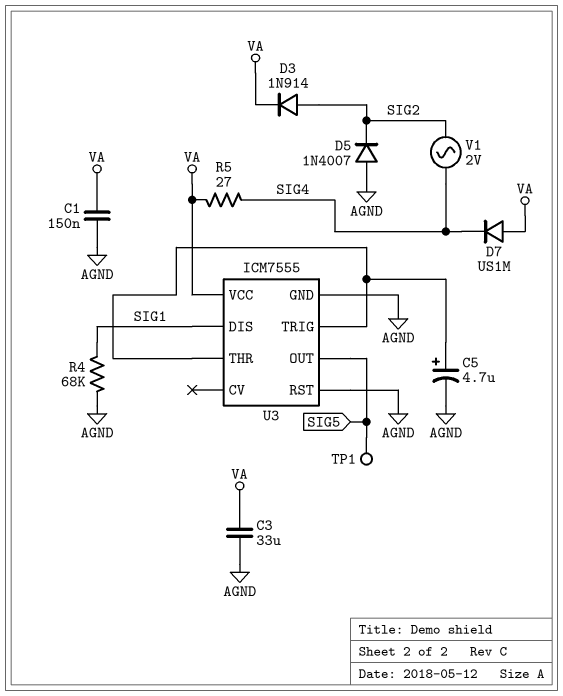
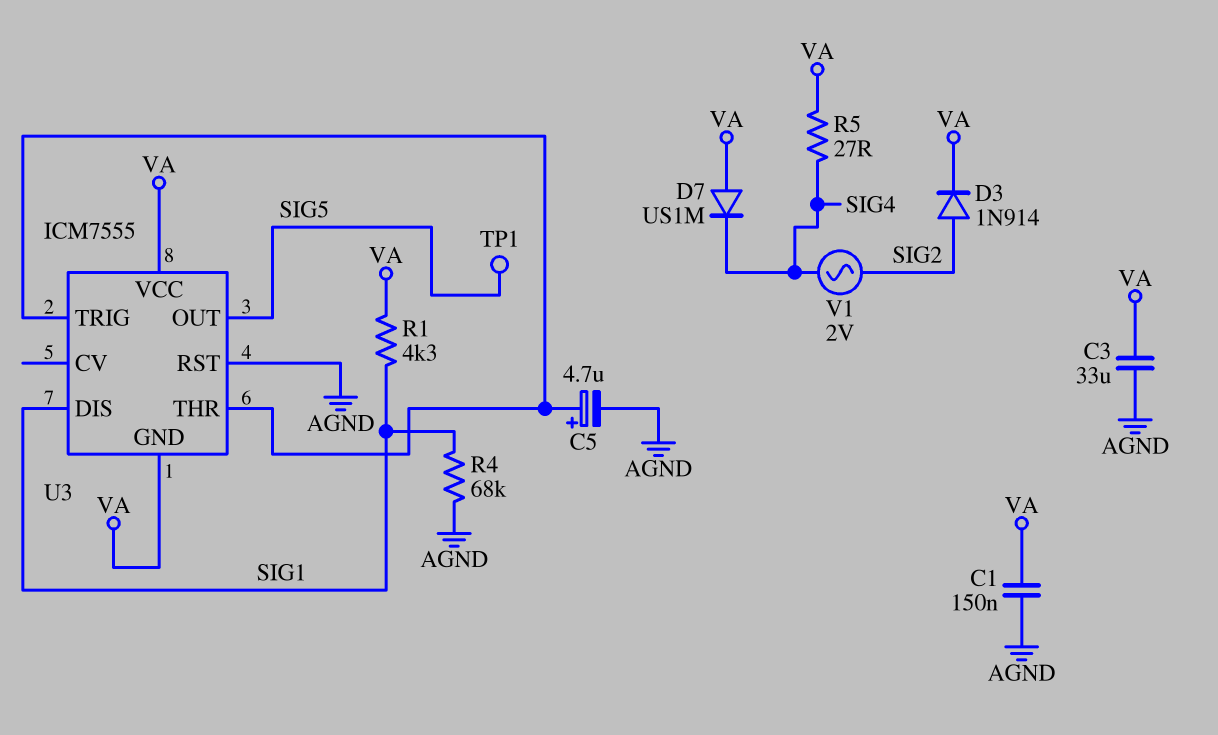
D5: diode 1N4007 (A AGND, K SIG2) -> none
R1: none -> 4.3k (SIG1, VA)
U3 pin GND: AGND -> VA

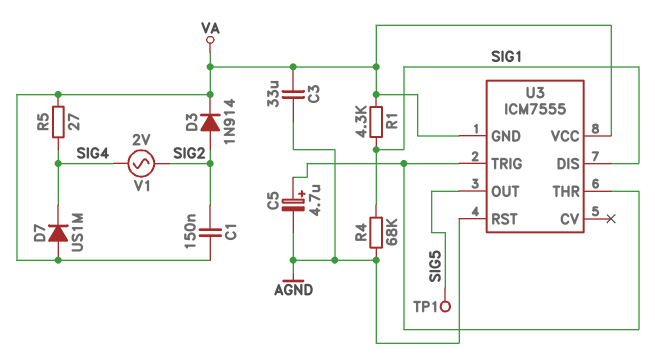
C1: 150nF (AGND, VA) -> 150nF (SIG2, VA)

